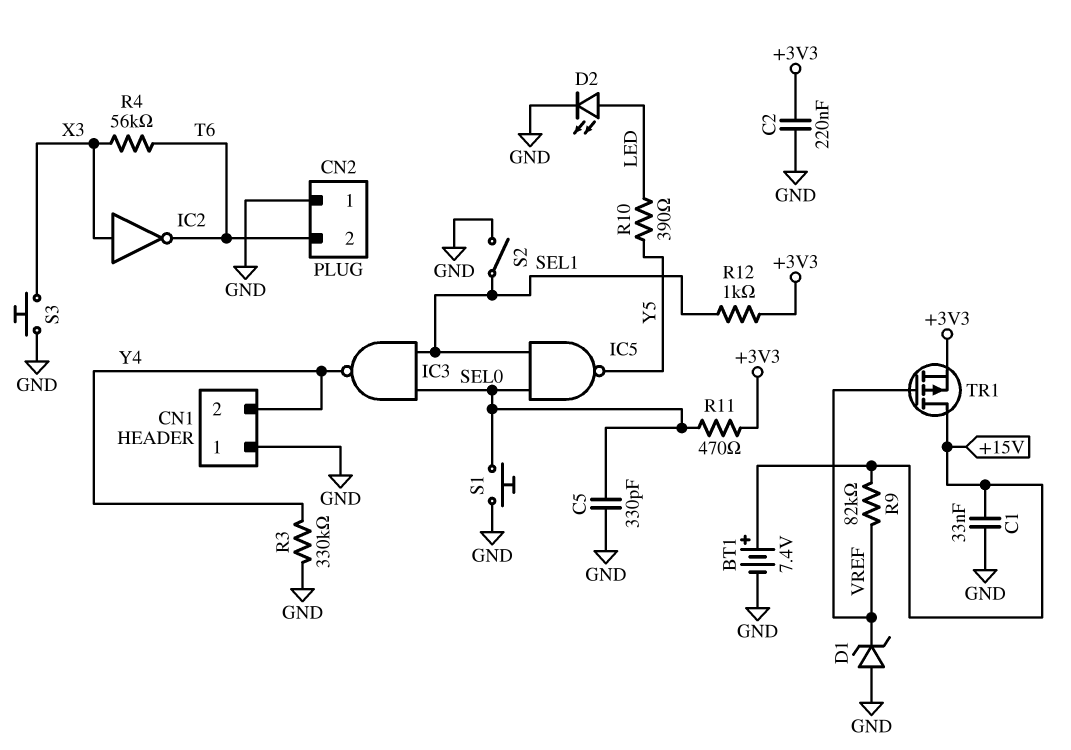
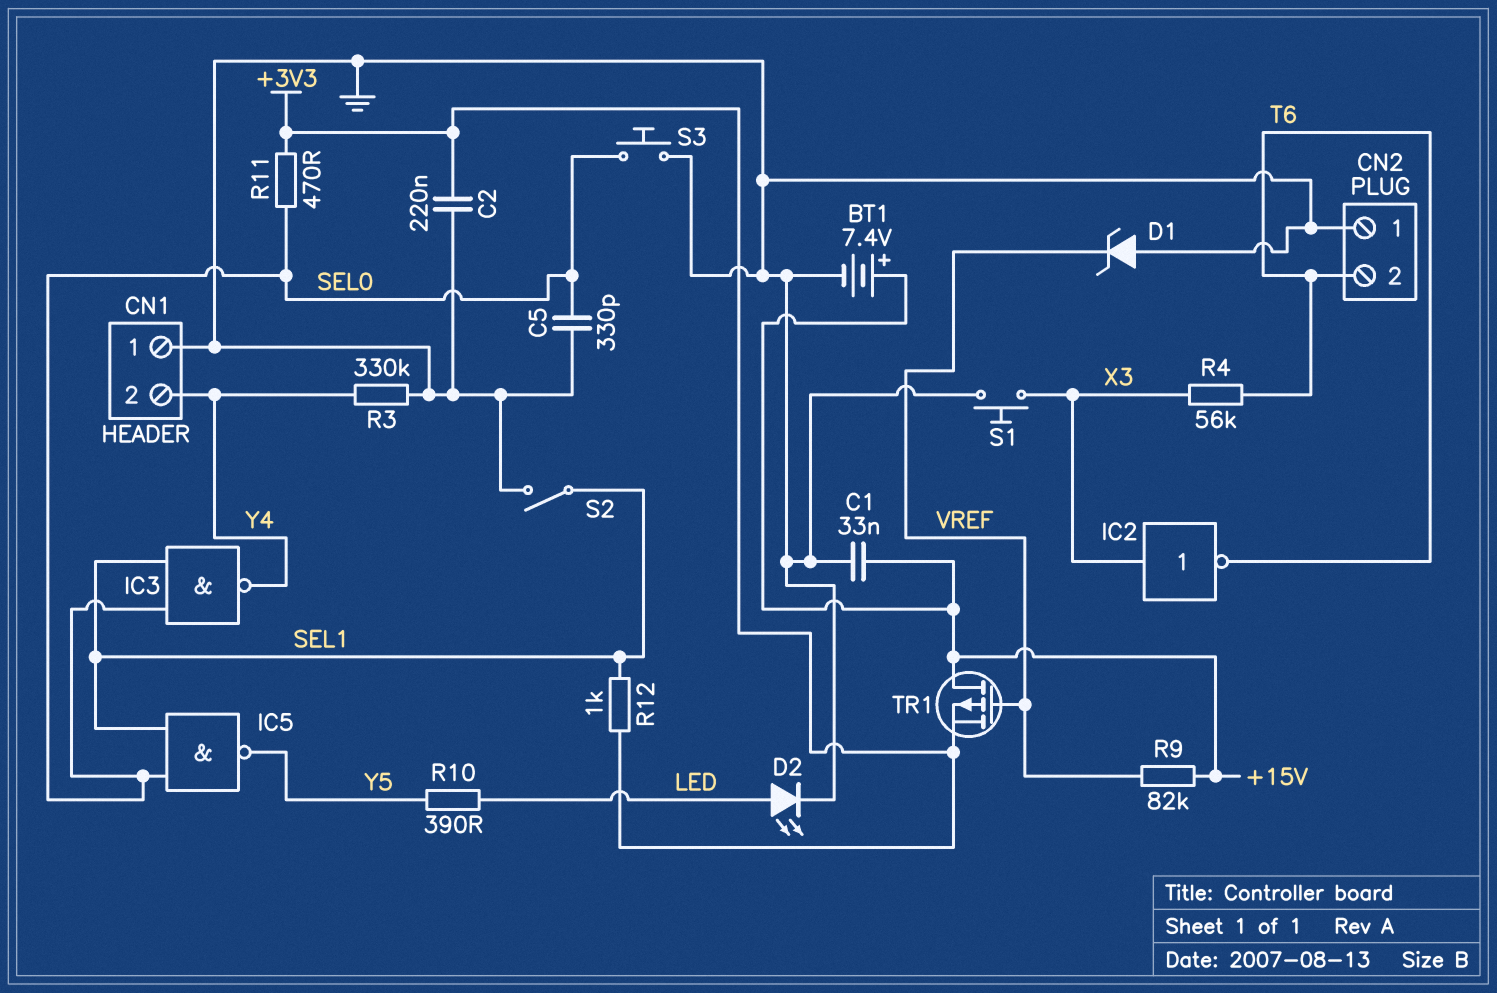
S1: button (GND, SEL0) -> button (GND, X3)
S3: button (GND, X3) -> button (GND, SEL0)

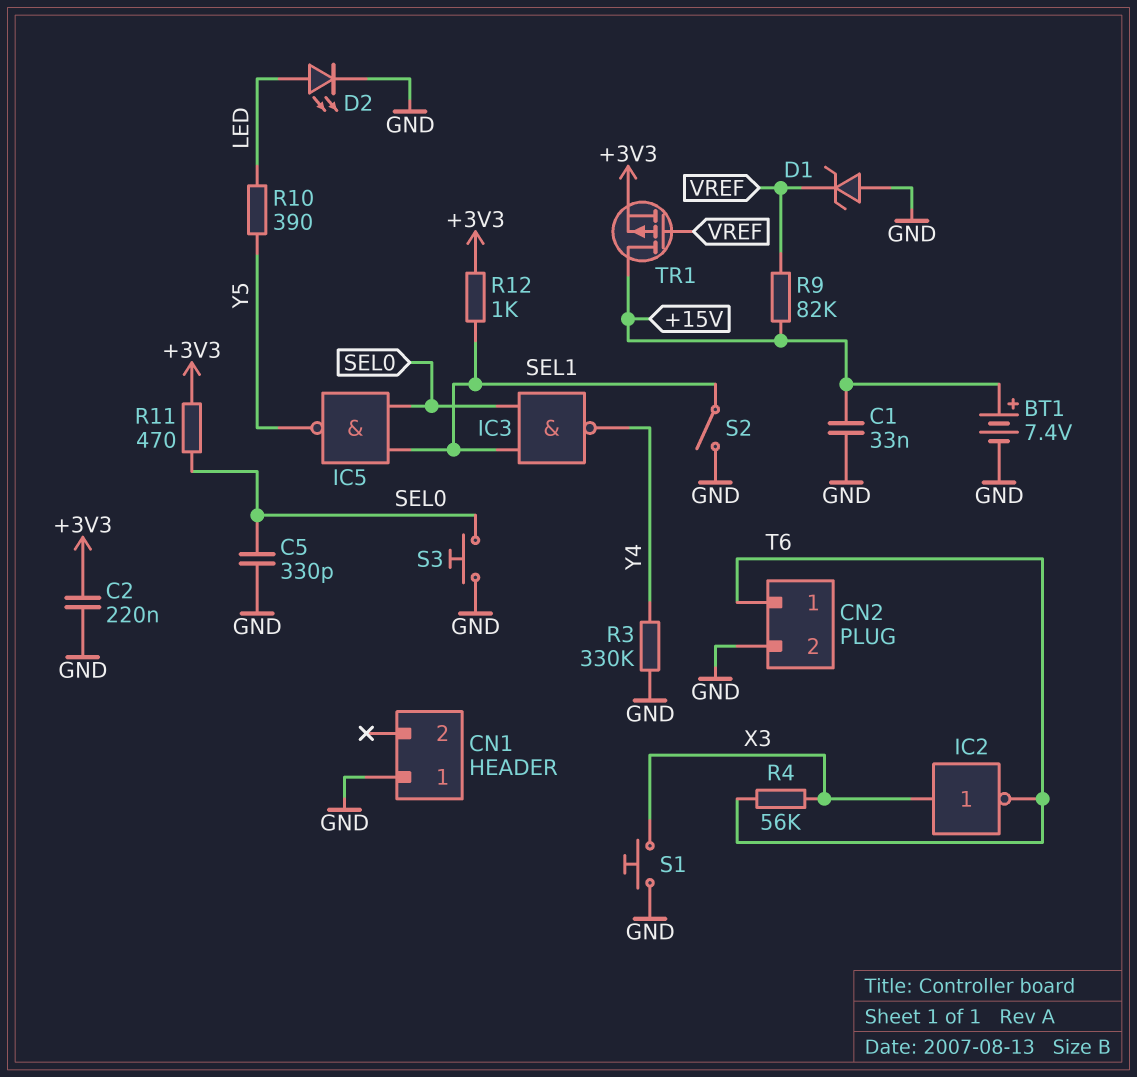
CN1 pin 2: Y4 -> none
CN2 pin 1: GND -> T6
CN2 pin 2: T6 -> GND

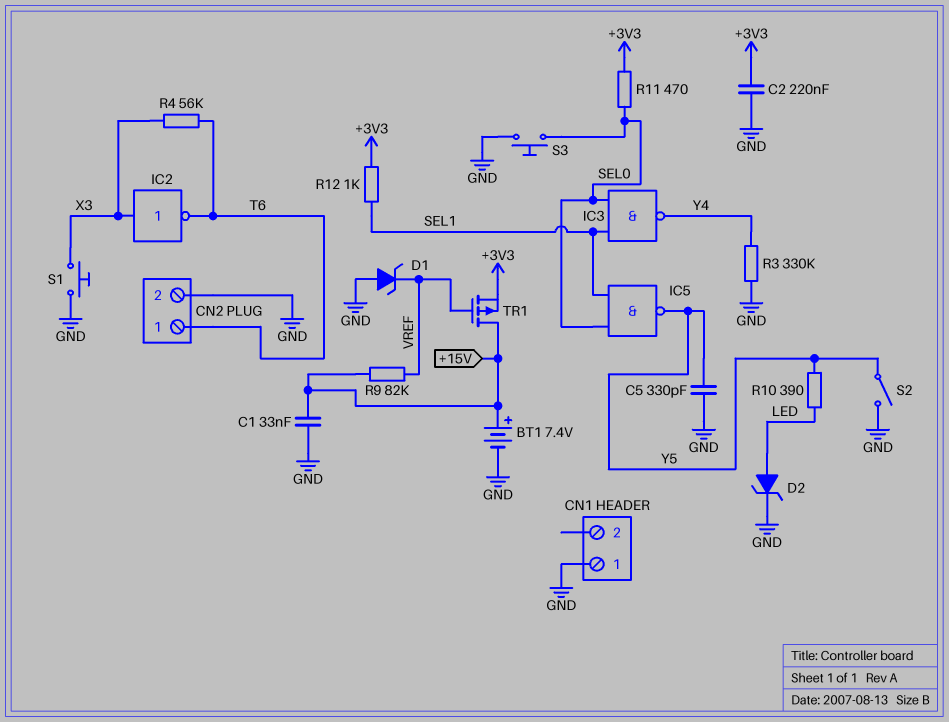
C5: 330pF (GND, SEL0) -> 330pF (GND, Y5)
D2: LED (A LED, K GND) -> zener (A LED, K GND)
S2: switch (GND, SEL1) -> switch (GND, Y5)

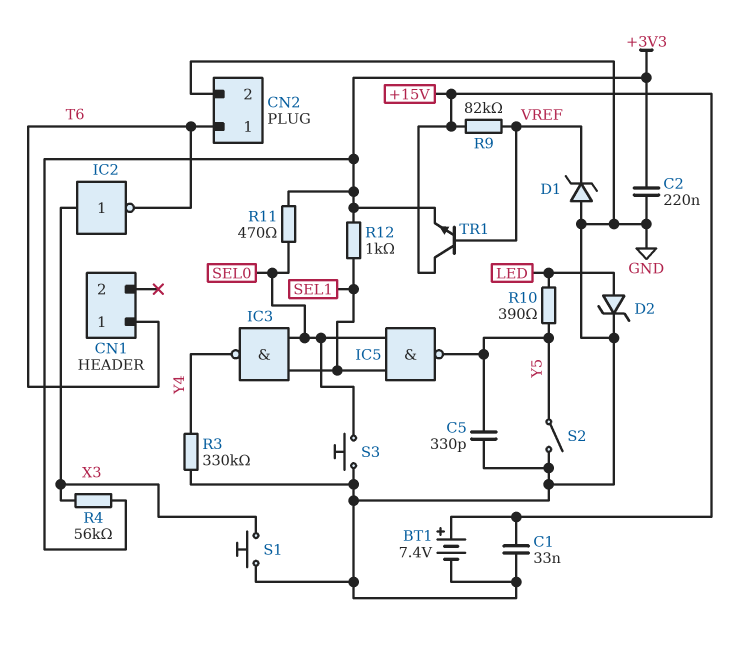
CN1 pin 1: GND -> T6
R4: 56k (T6, X3) -> 56k (+3V3, X3)
TR1: PMOS (G VREF, D +15V, S +3V3) -> NPN (B VREF, C +15V, E +3V3)

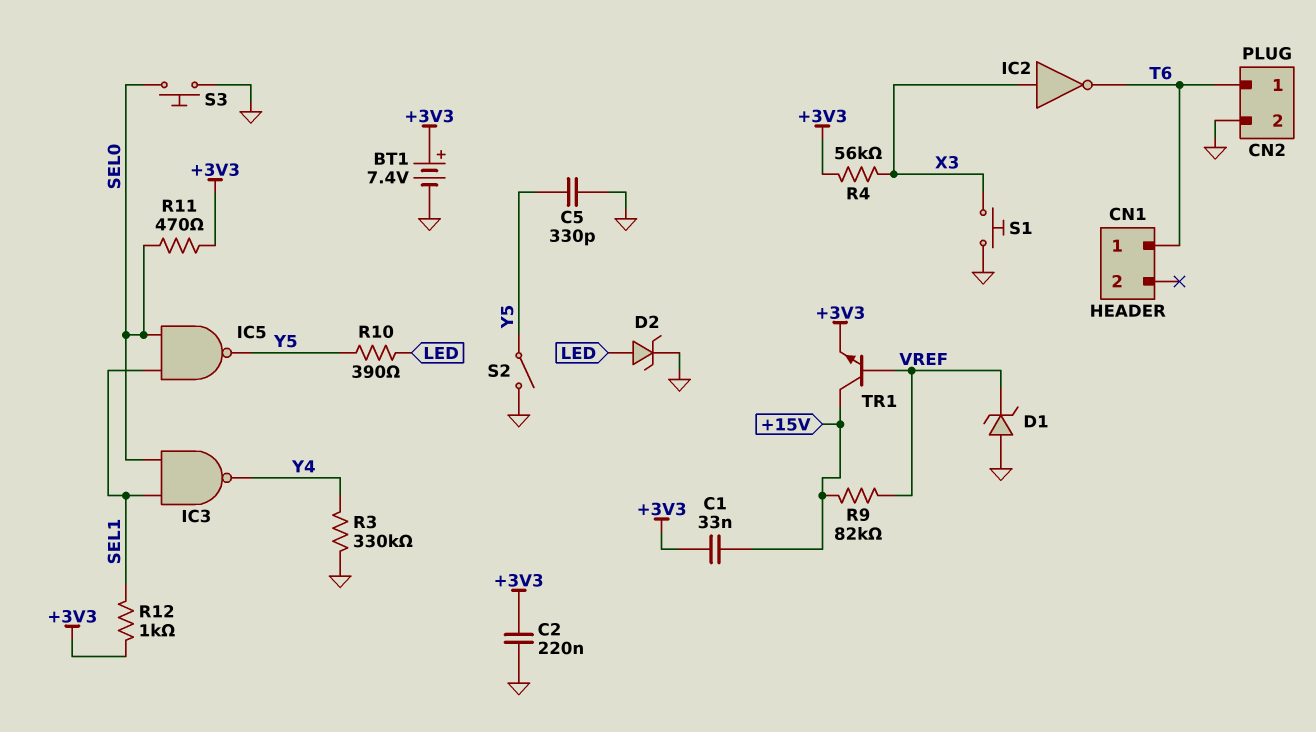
BT1: 7.4V (plus +15V, minus GND) -> 7.4V (plus +3V3, minus GND)
C1: 33nF (+15V, GND) -> 33nF (+3V3, +15V)

